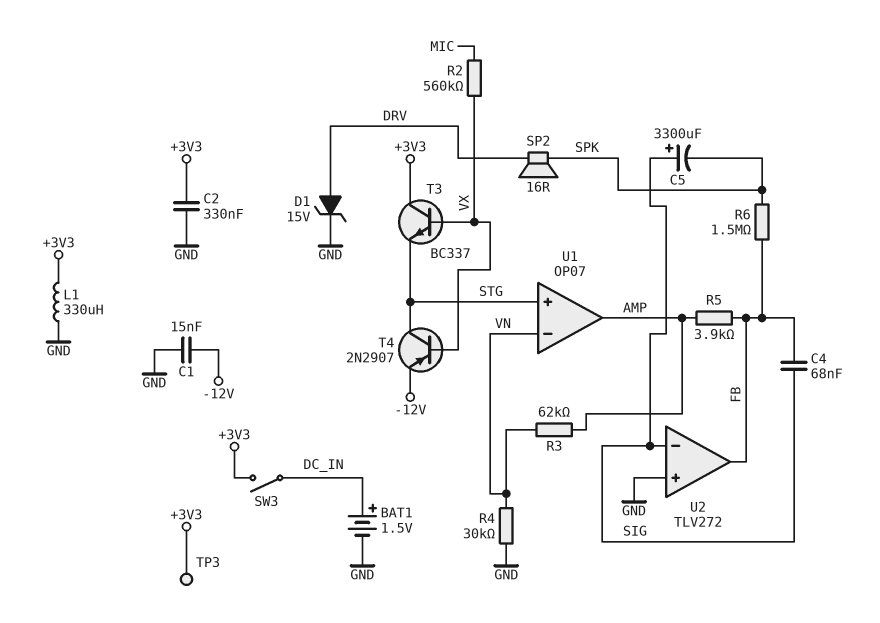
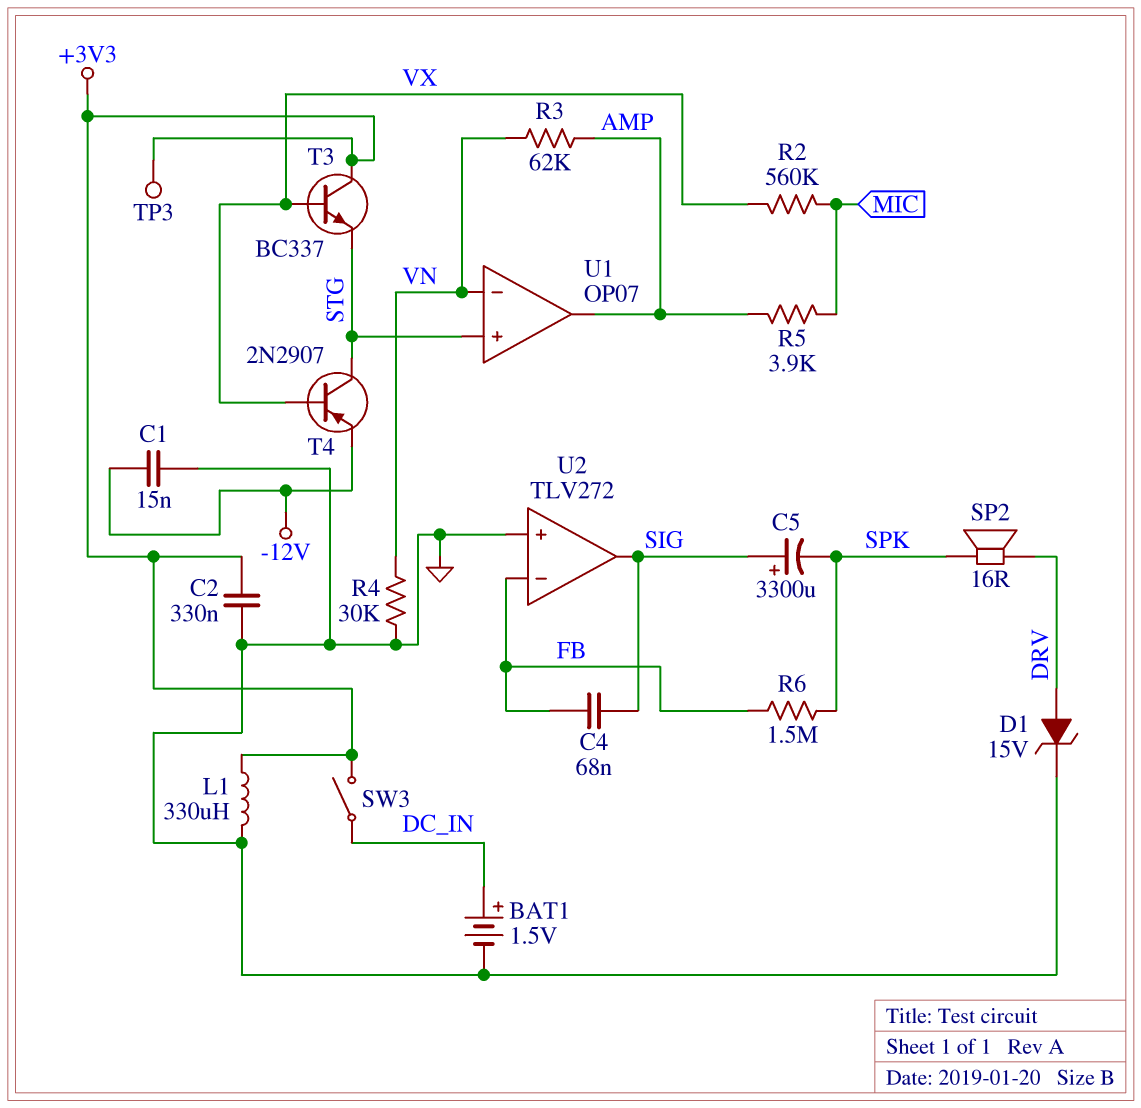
R5: 3.9k (AMP, FB) -> 3.9k (AMP, MIC)
U2 pin in-: SIG -> FB
U2 pin out: FB -> SIG

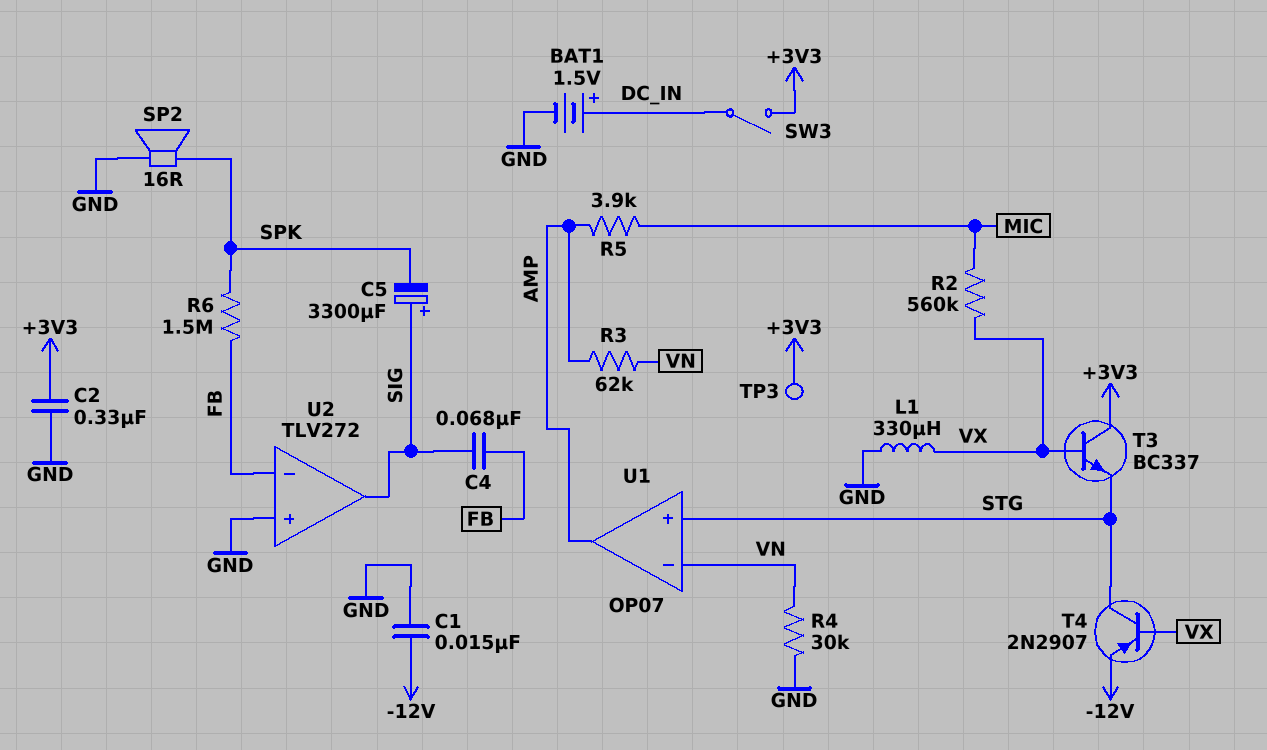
D1: zener 15V (A DRV, K GND) -> none
L1: 330uH (+3V3, GND) -> 330uH (GND, VX)
SP2: speaker 16R (DRV, SPK) -> speaker 16R (GND, SPK)

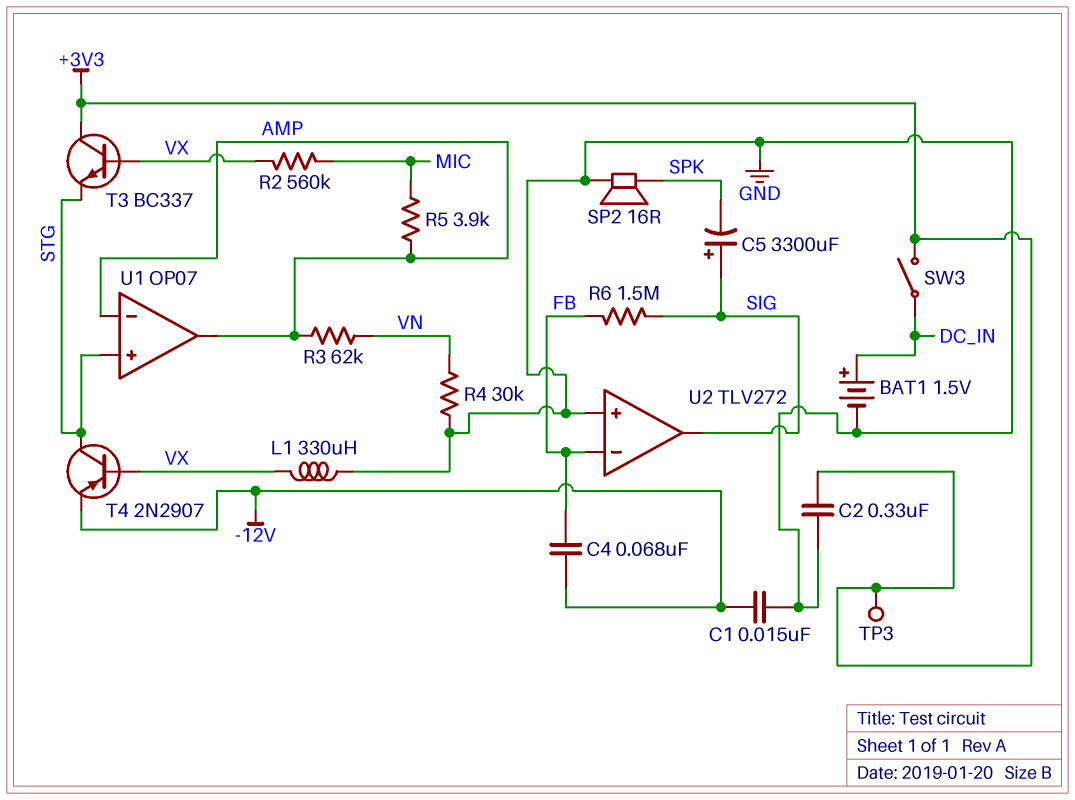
C4: 68nF (FB, SIG) -> 68nF (-12V, FB)
R6: 1.5M (FB, SPK) -> 1.5M (FB, SIG)
U1 pin in-: VN -> AMP

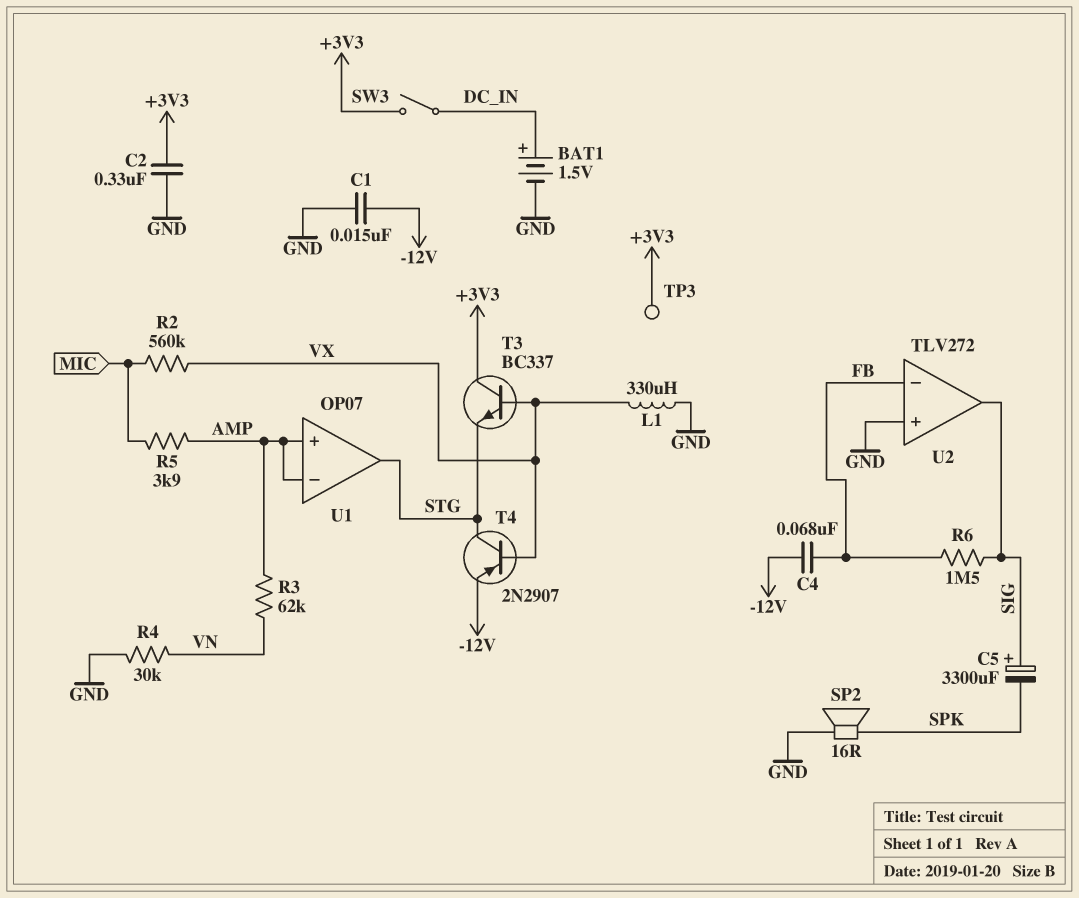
U1 pin in+: STG -> AMP
U1 pin out: AMP -> STG

